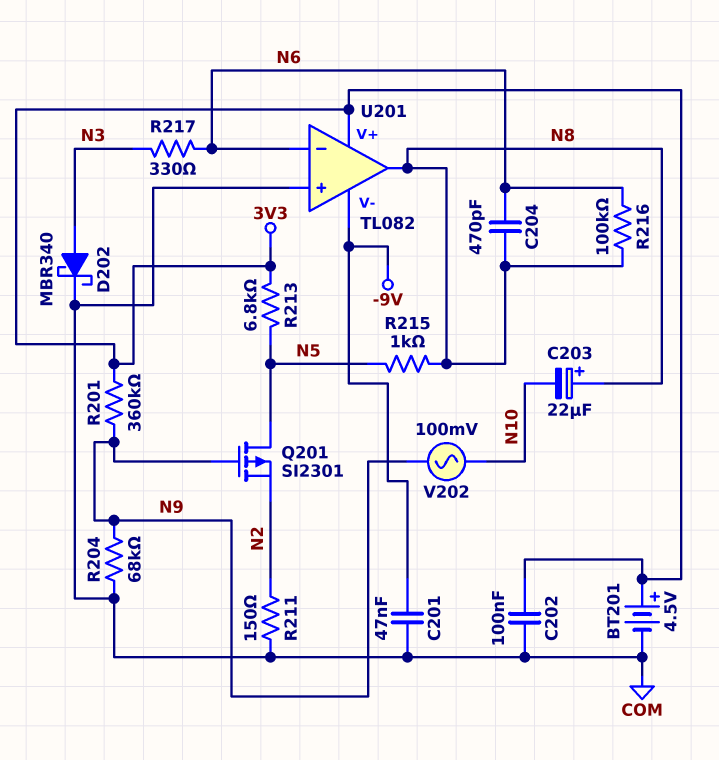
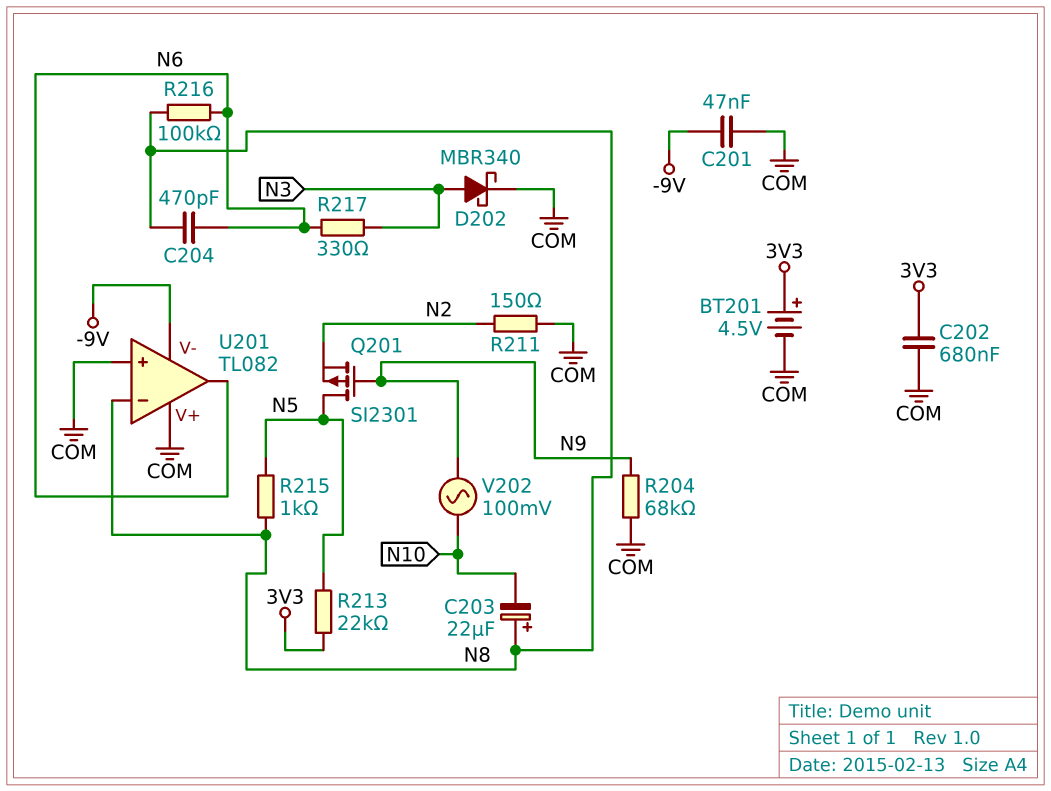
C202: 100nF (3V3, COM) -> 680nF (3V3, COM)
R201: 360k (3V3, N9) -> none
R213: 6.8k (3V3, N5) -> 22k (3V3, N5)
U201 pin V+: 3V3 -> COM
U201 pin in-: N6 -> N8
U201 pin out: N8 -> N6

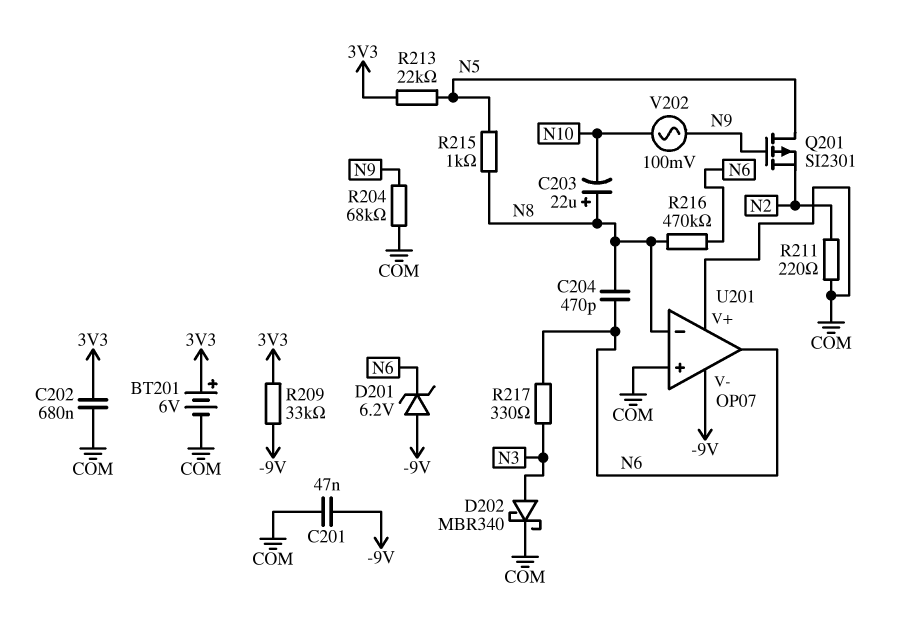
BT201: 4.5V (plus 3V3, minus COM) -> 6V (plus 3V3, minus COM)
D201: none -> zener 6.2V (A -9V, K N6)
R209: none -> 33k (-9V, 3V3)
R211: 150 (COM, N2) -> 220 (COM, N2)
R216: 100k (N6, N8) -> 470k (N6, N8)
U201: TL082 -> OP07

